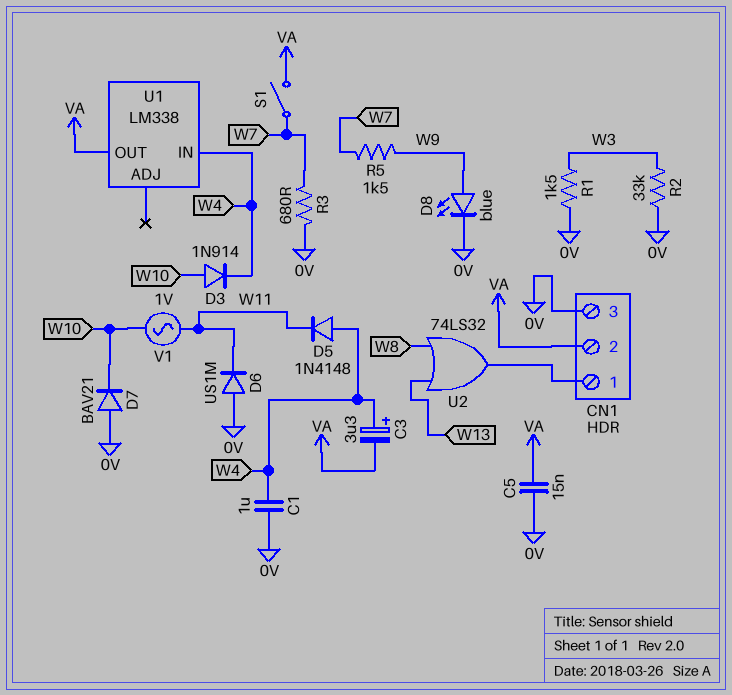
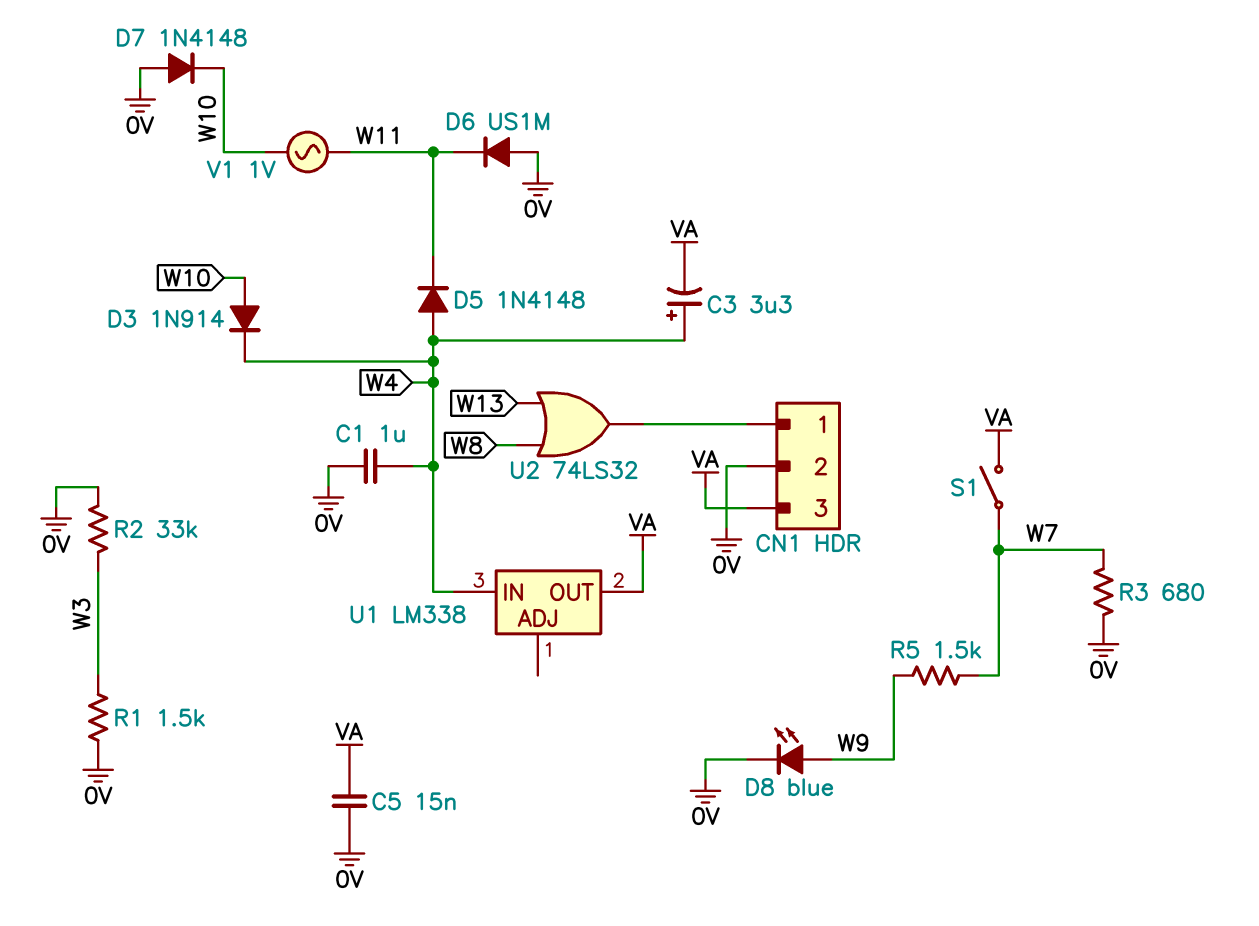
CN1 pin 2: VA -> 0V
CN1 pin 3: 0V -> VA
D7: diode BAV21 (A 0V, K W10) -> diode 1N4148 (A 0V, K W10)

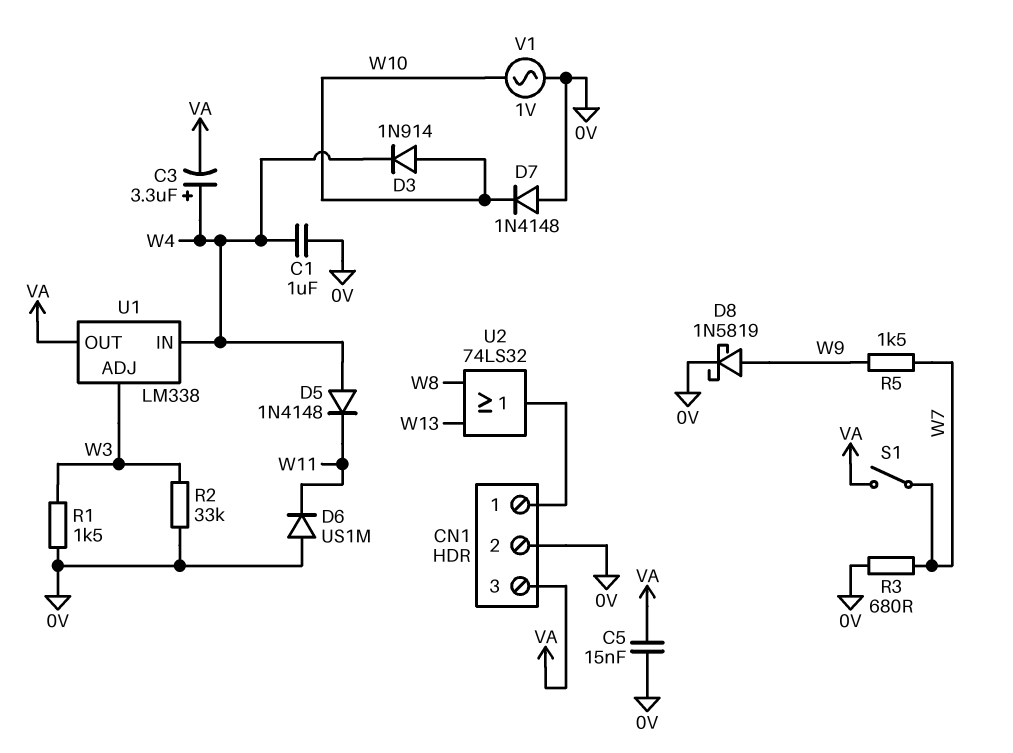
D8: LED blue (A W9, K 0V) -> schottky 1N5819 (A W9, K 0V)
U1 pin ADJ: none -> W3
V1: AC 1V (W10, W11) -> AC 1V (0V, W10)

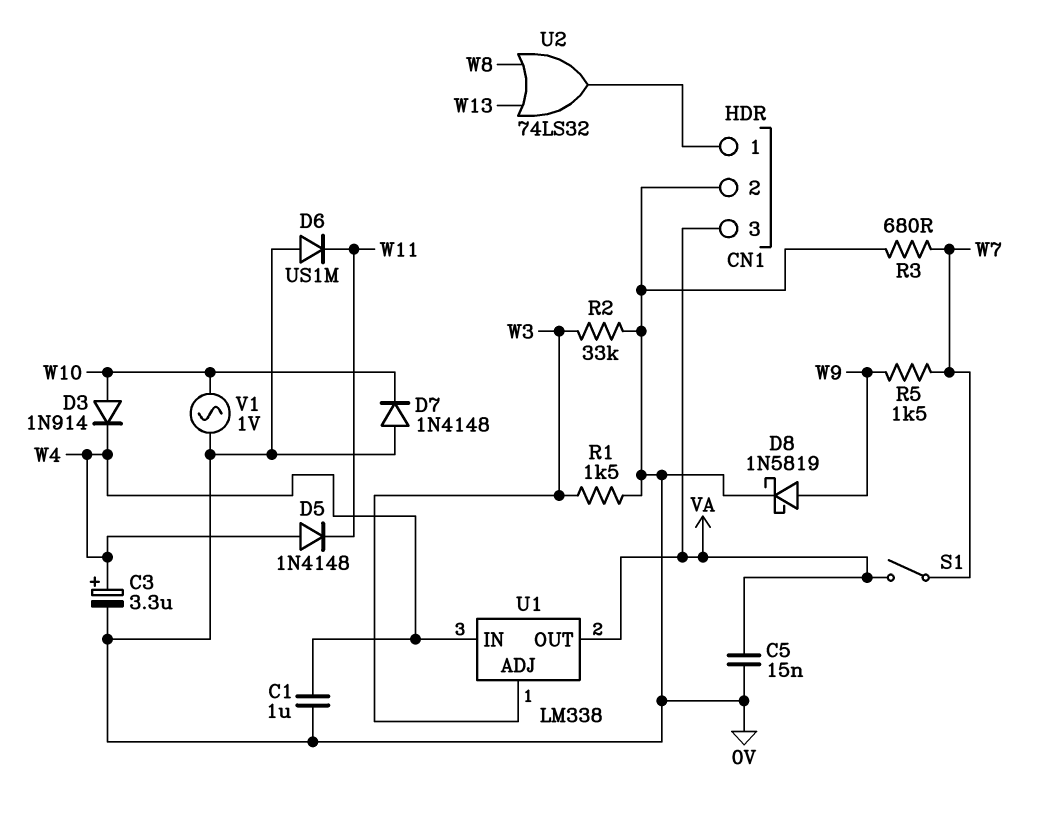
C3: 3.3uF (plus W4, minus VA) -> 3.3uF (plus W4, minus 0V)

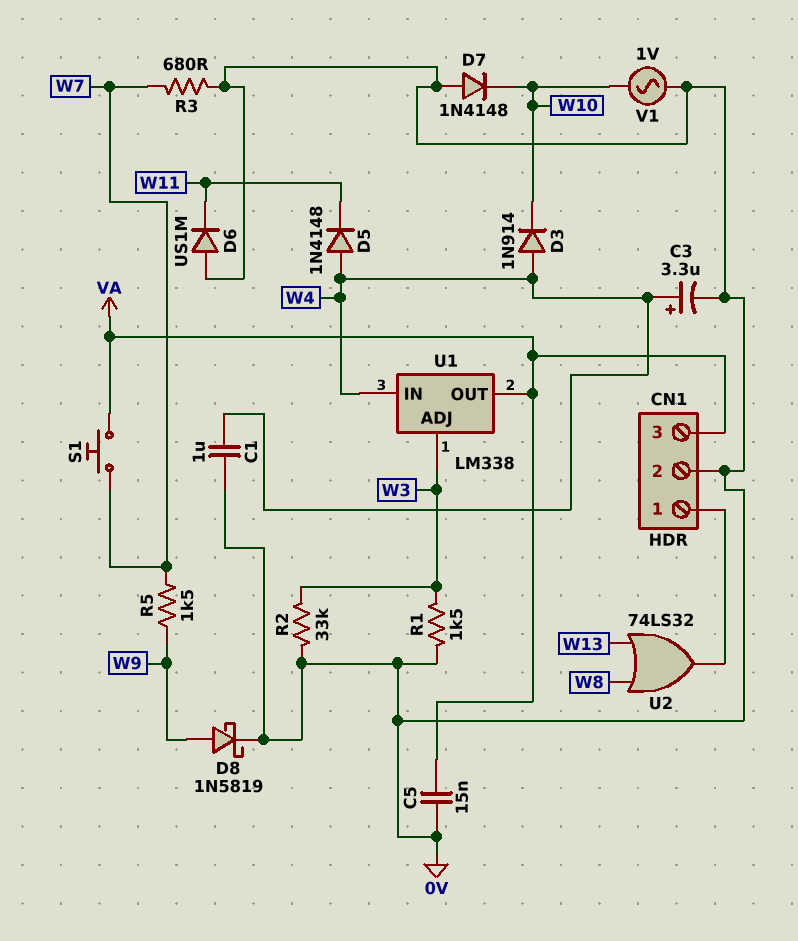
D3: diode 1N914 (A W10, K W4) -> diode 1N914 (A W4, K W10)
S1: switch (VA, W7) -> button (VA, W7)

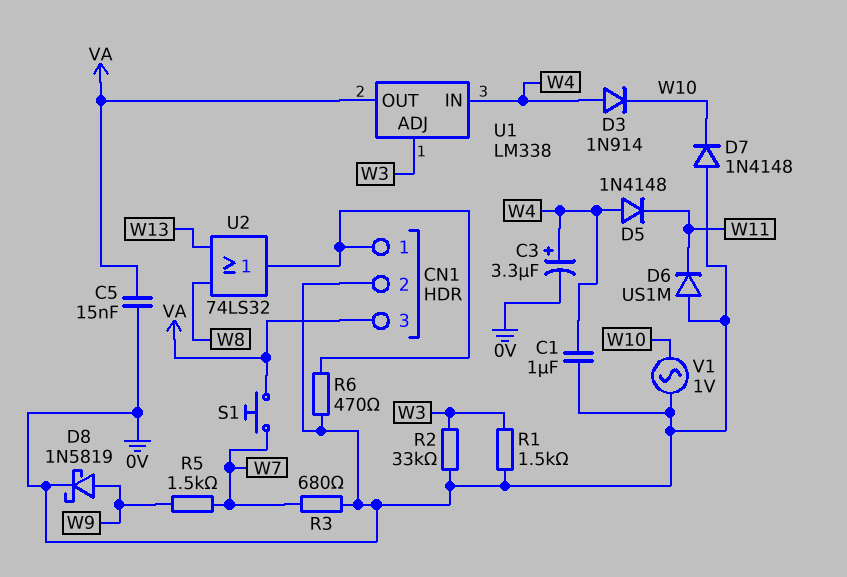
R6: none -> 470 (0V, CN1/1)

